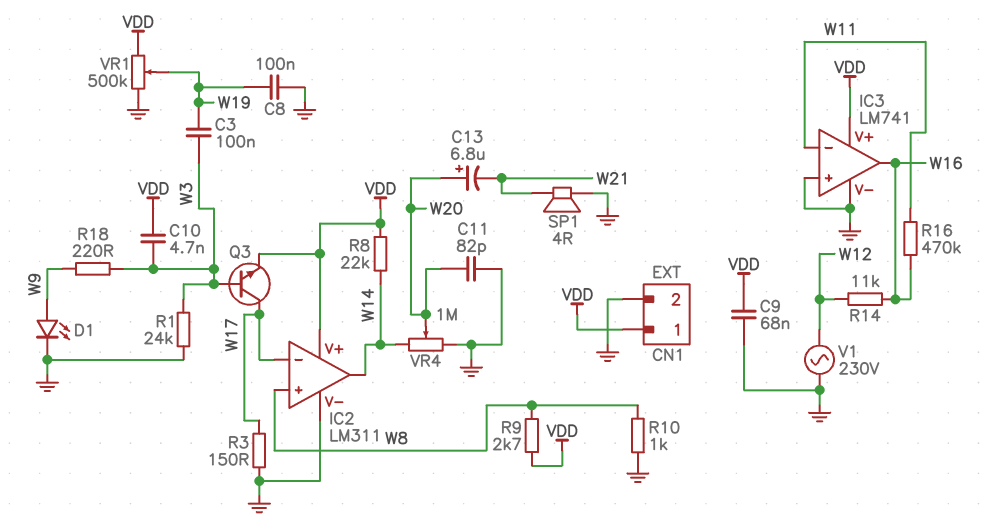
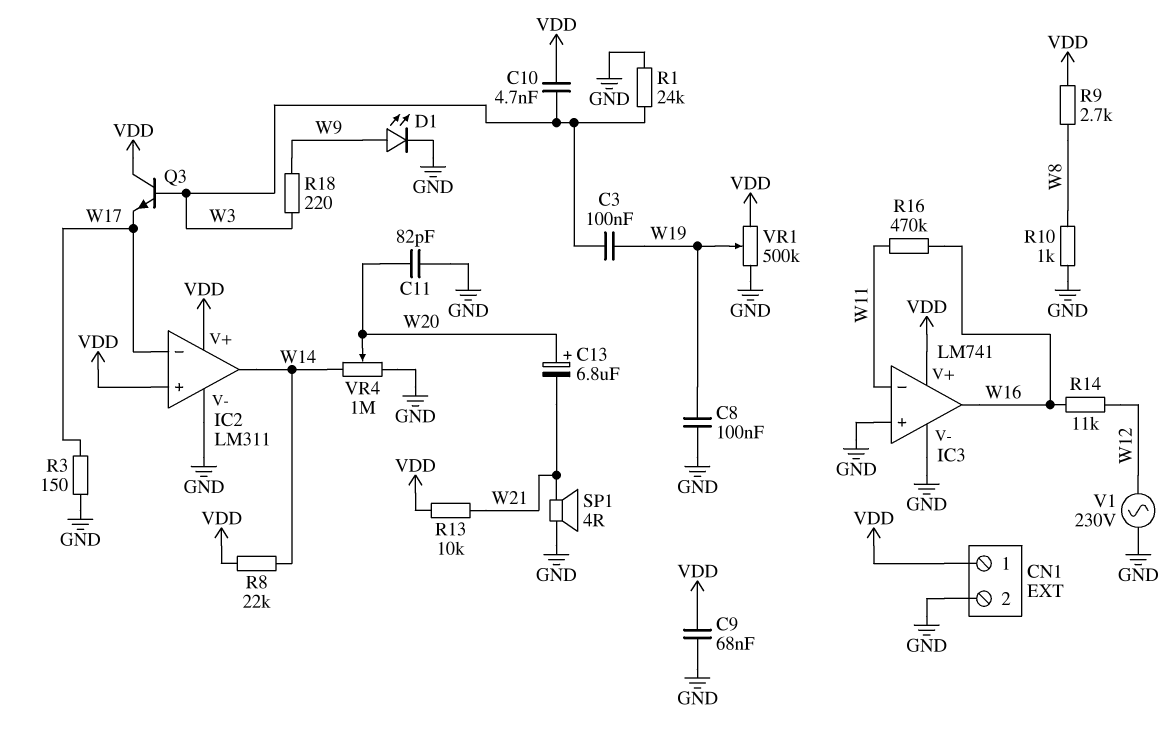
IC2 pin in+: W8 -> VDD
Q3: NPN (B W3, C W17, E VDD) -> NPN (B W3, C VDD, E W17)
R13: none -> 10k (VDD, W21)

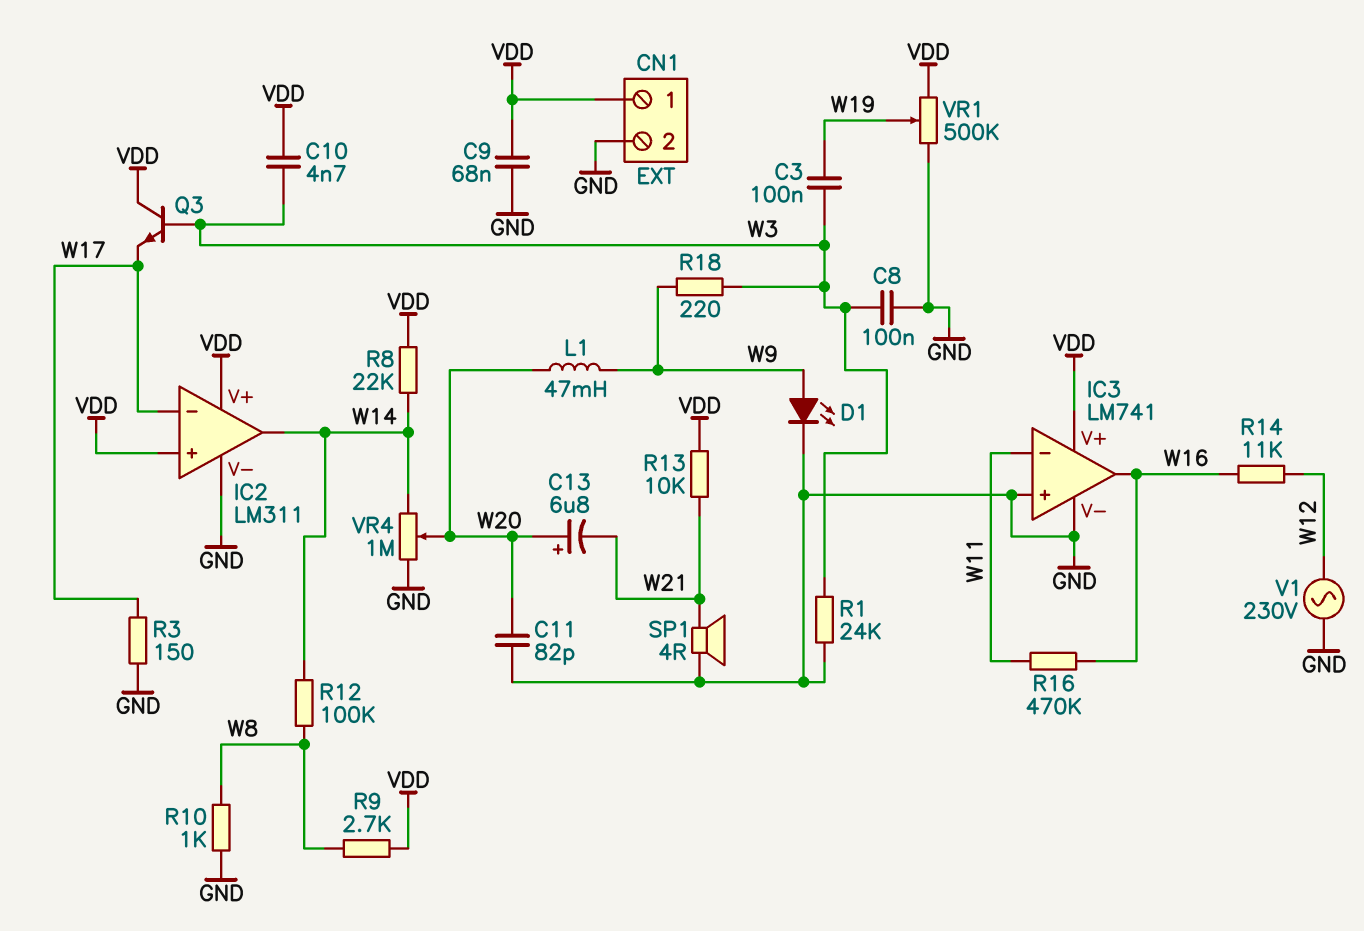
C8: 100nF (GND, W19) -> 100nF (GND, W3)
L1: none -> 47mH (W9, W20)
R12: none -> 100k (W8, W14)

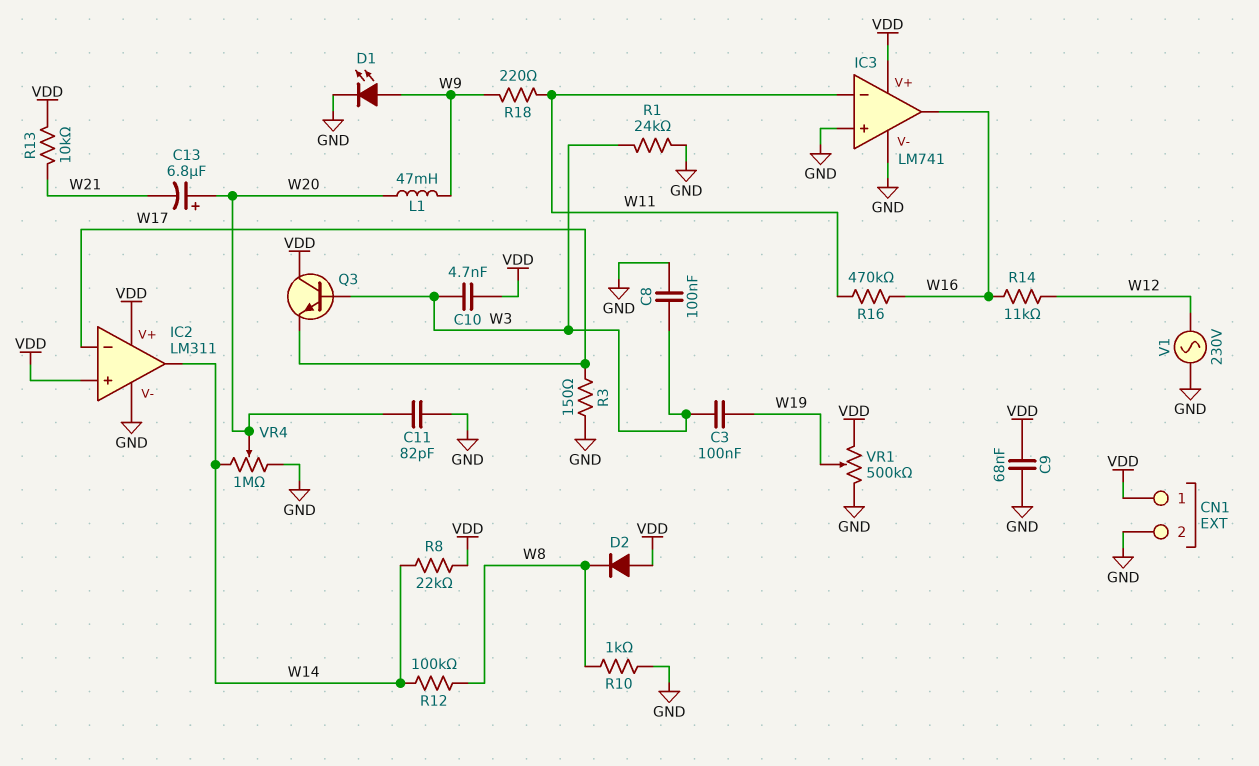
D2: none -> diode (A VDD, K W8)
R9: 2.7k (VDD, W8) -> none
R18: 220 (W3, W9) -> 220 (W9, W11)
SP1: speaker 4R (GND, W21) -> none

